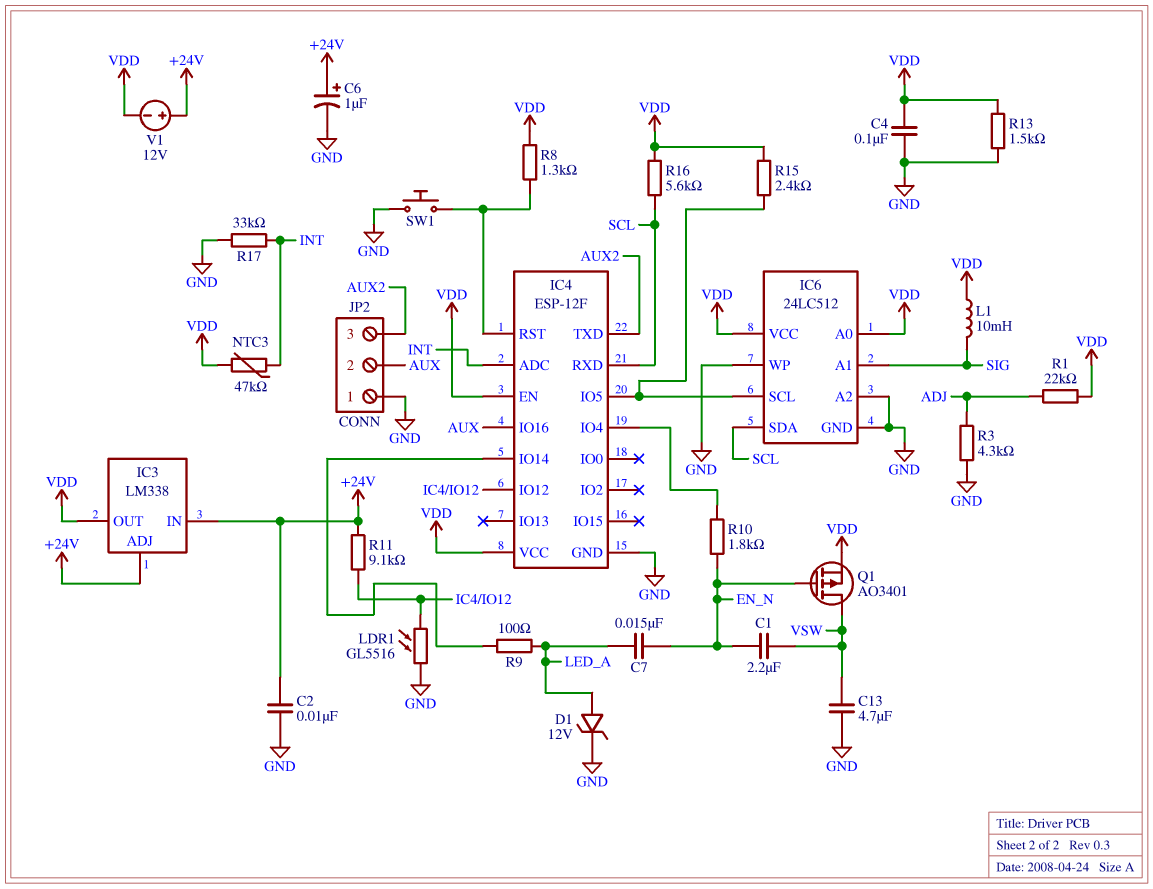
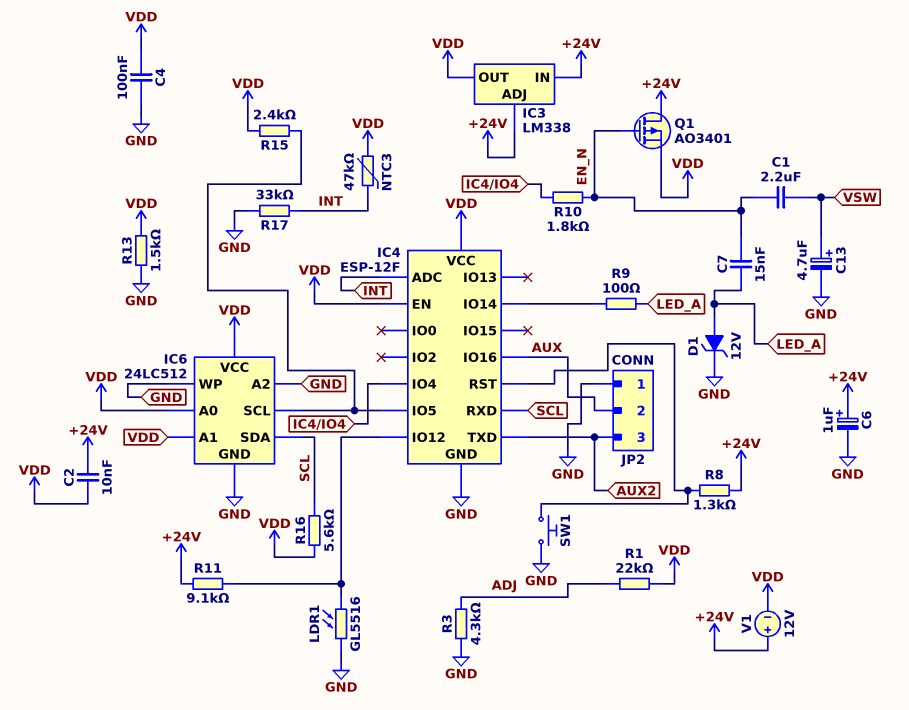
C2: 10nF (+24V, GND) -> 10nF (+24V, VDD)
C13: 4.7uF (GND, VSW) -> 4.7uF (plus VSW, minus GND)
IC6 pin A1: SIG -> VDD
L1: 10mH (SIG, VDD) -> none
Q1: PMOS AO3401 (G EN_N, D VSW, S VDD) -> PMOS AO3401 (G EN_N, D +24V, S VDD)
R8: 1.3k (IC4/RST, VDD) -> 1.3k (+24V, IC4/RST)

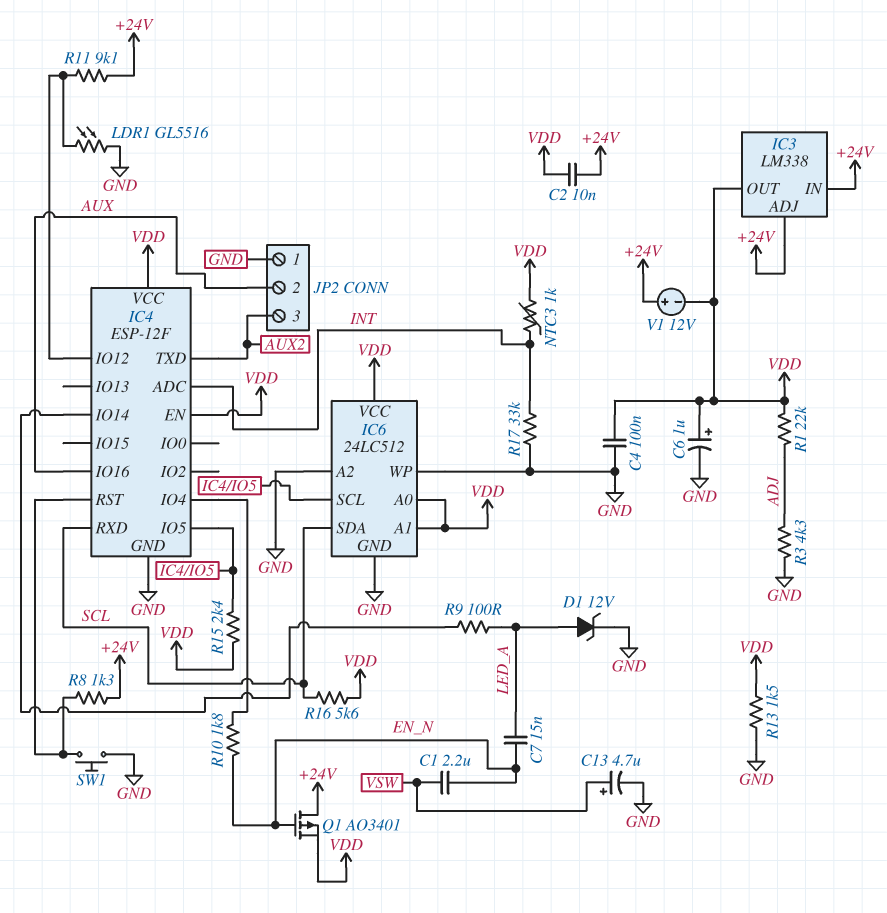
C6: 1uF (plus +24V, minus GND) -> 1uF (plus VDD, minus GND)
NTC3: 47k (INT, VDD) -> 1k (INT, VDD)

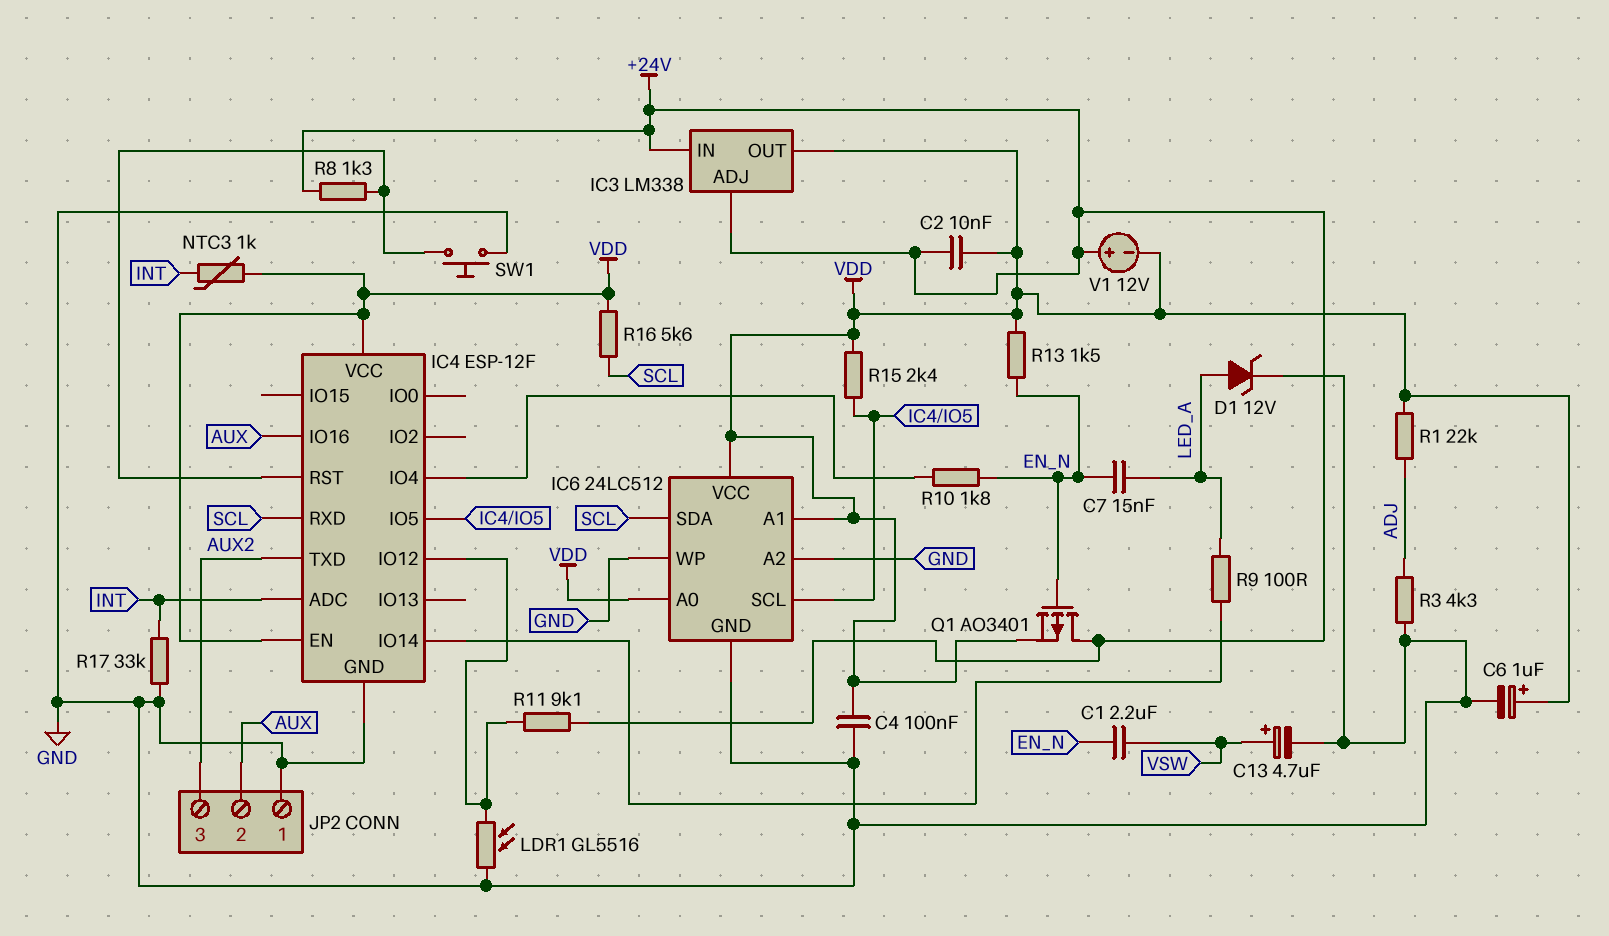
R13: 1.5k (GND, VDD) -> 1.5k (EN_N, VDD)

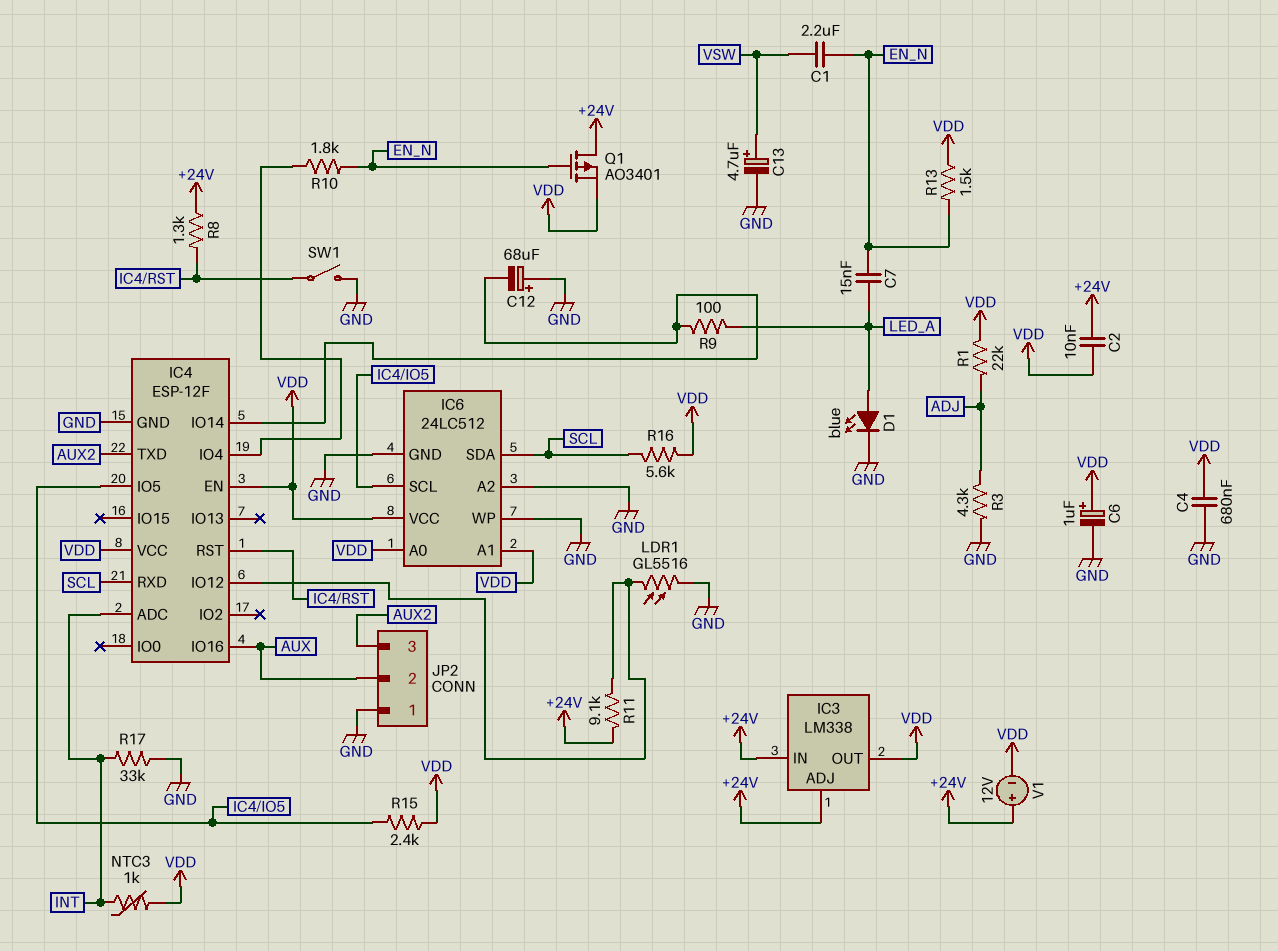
C4: 100nF (GND, VDD) -> 680nF (GND, VDD)
C12: none -> 68uF (plus GND, minus IC4/IO14)
D1: zener 12V (A LED_A, K GND) -> LED blue (A LED_A, K GND)
SW1: button (GND, IC4/RST) -> switch (GND, IC4/RST)

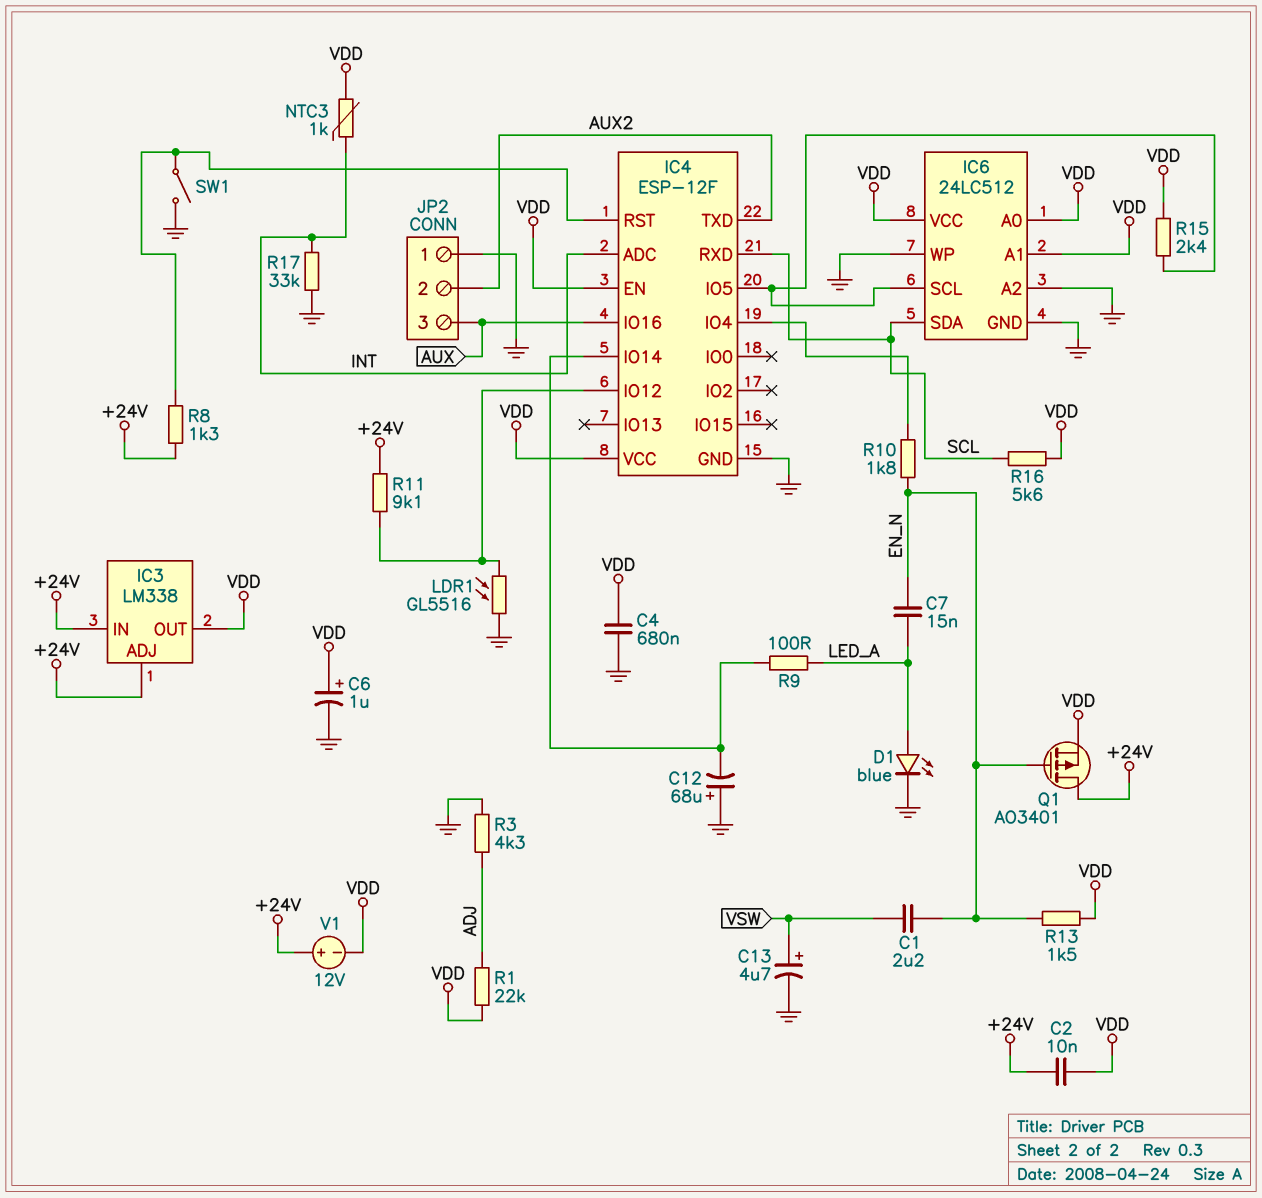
JP2 pin 2: AUX -> AUX2
JP2 pin 3: AUX2 -> AUX

